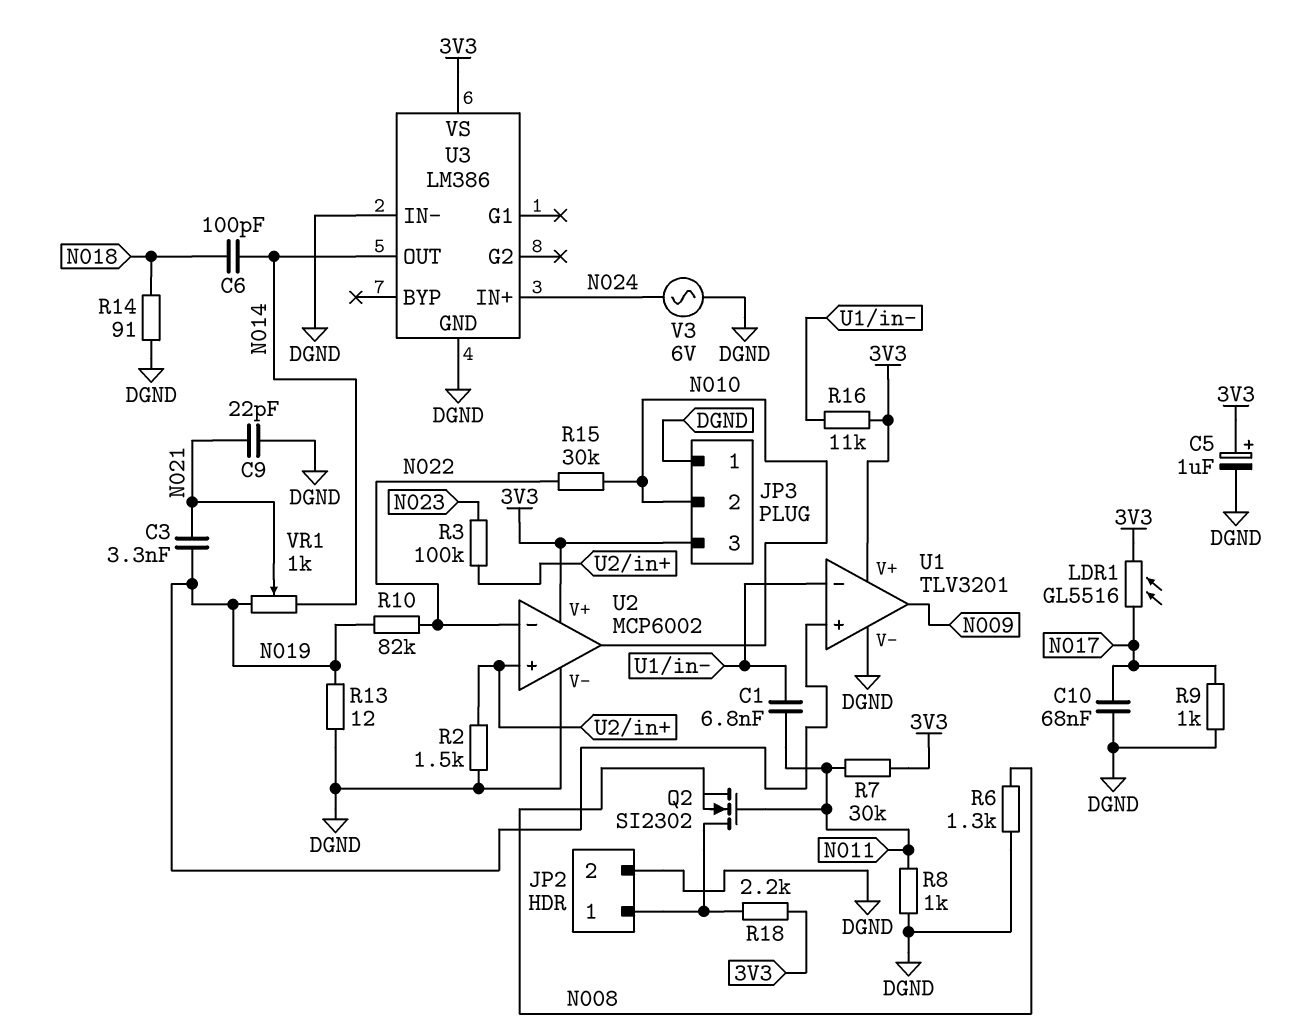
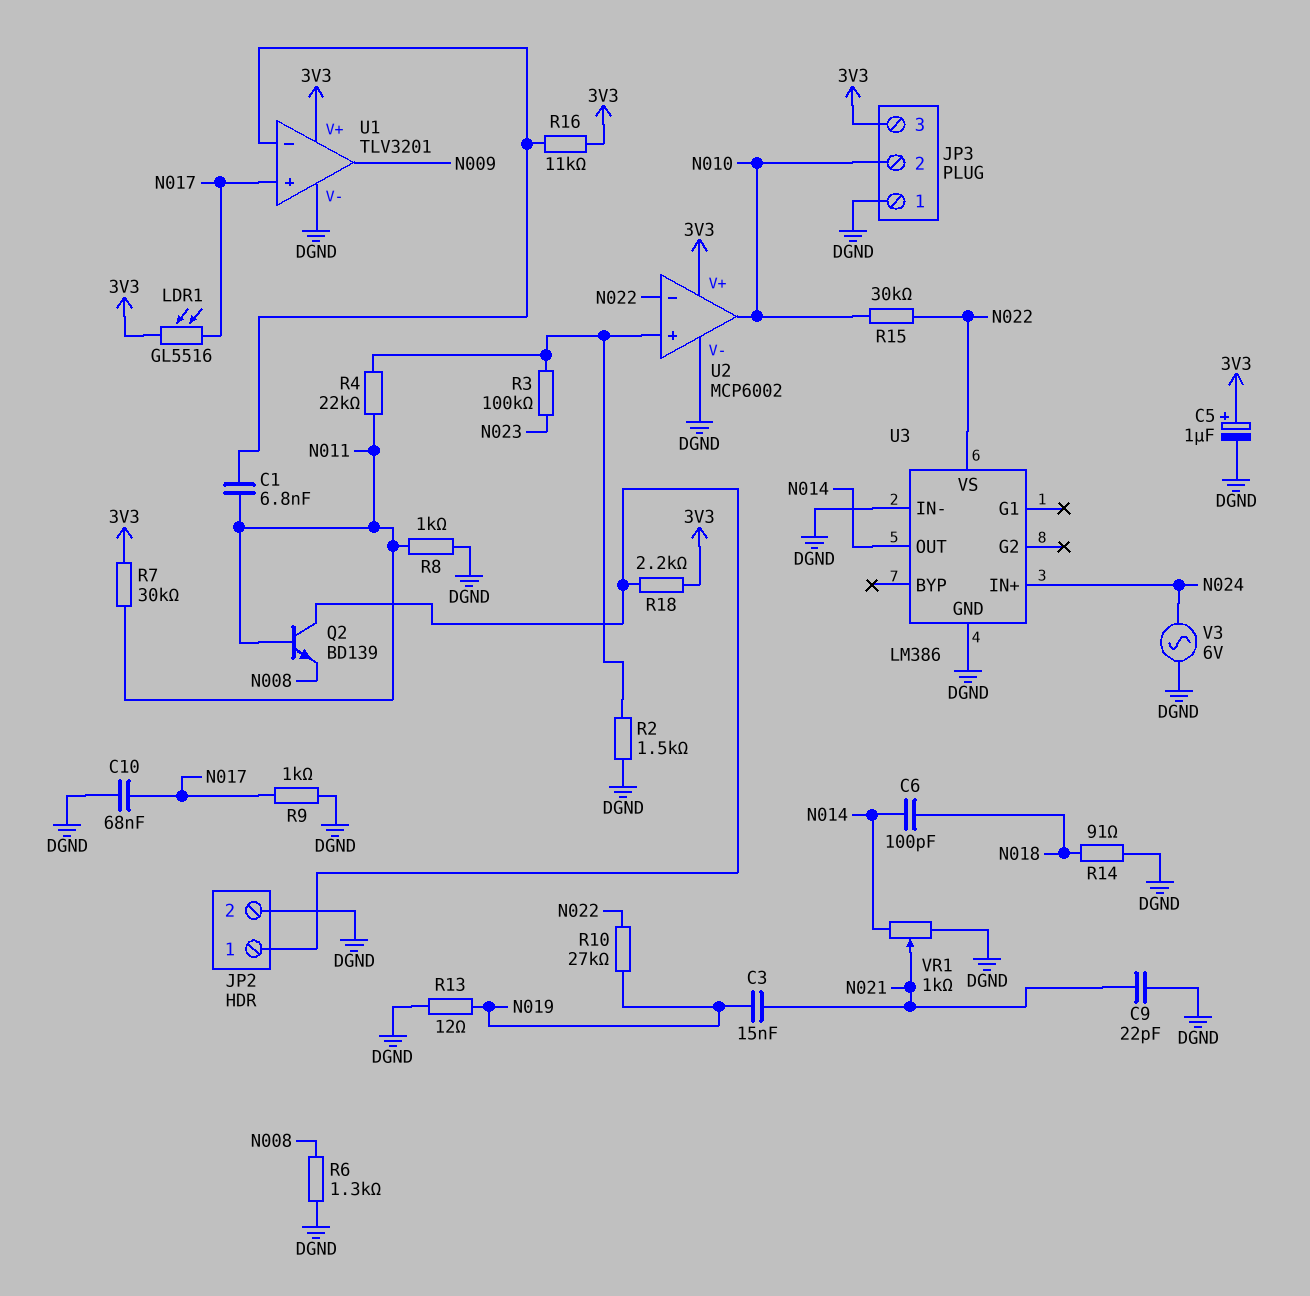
C3: 3.3nF (N019, N021) -> 15nF (N019, N021)
Q2: NMOS SI2302 (G N011, D JP2/1, S N008) -> NPN BD139 (B N011, C JP2/1, E N008)
R4: none -> 22k (N011, U2/in+)
R10: 82k (N019, N022) -> 27k (N019, N022)
U1 pin in+: N019 -> N017
U3 pin VS: 3V3 -> N022
VR1: 1k (N014, N019, wiper N021) -> 1k (DGND, N014, wiper N021)

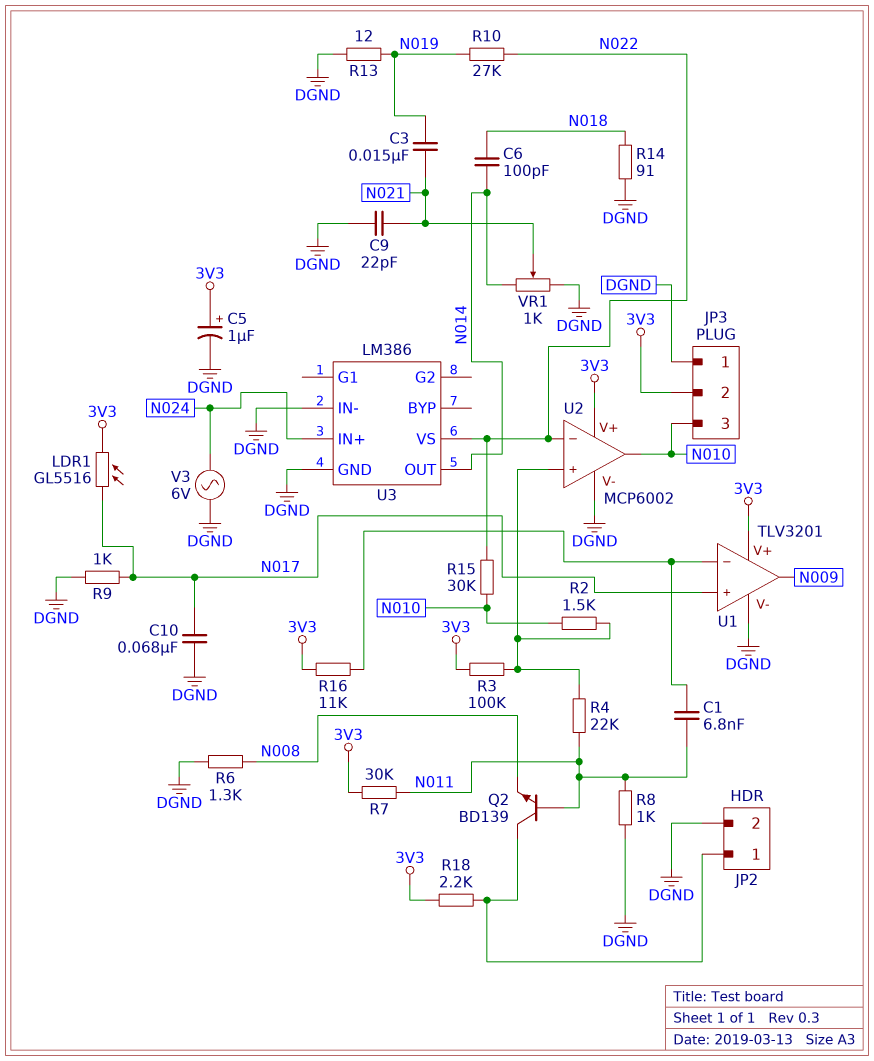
JP3 pin 2: N010 -> 3V3
JP3 pin 3: 3V3 -> N010
R2: 1.5k (DGND, U2/in+) -> 1.5k (N010, U2/in+)
R3: 100k (N023, U2/in+) -> 100k (3V3, U2/in+)

